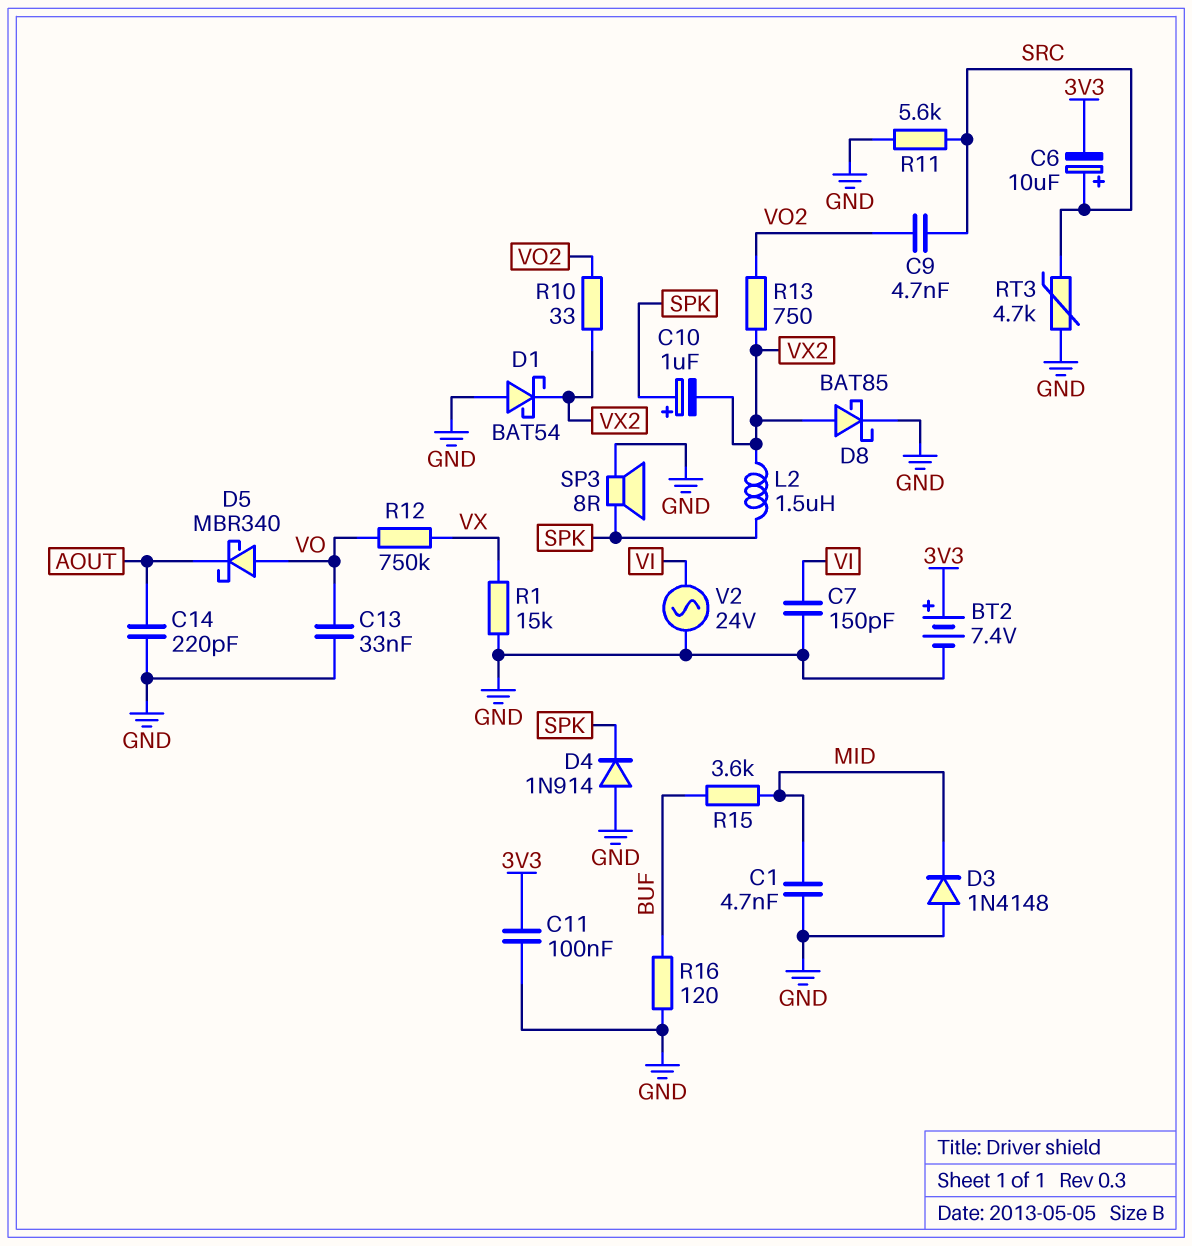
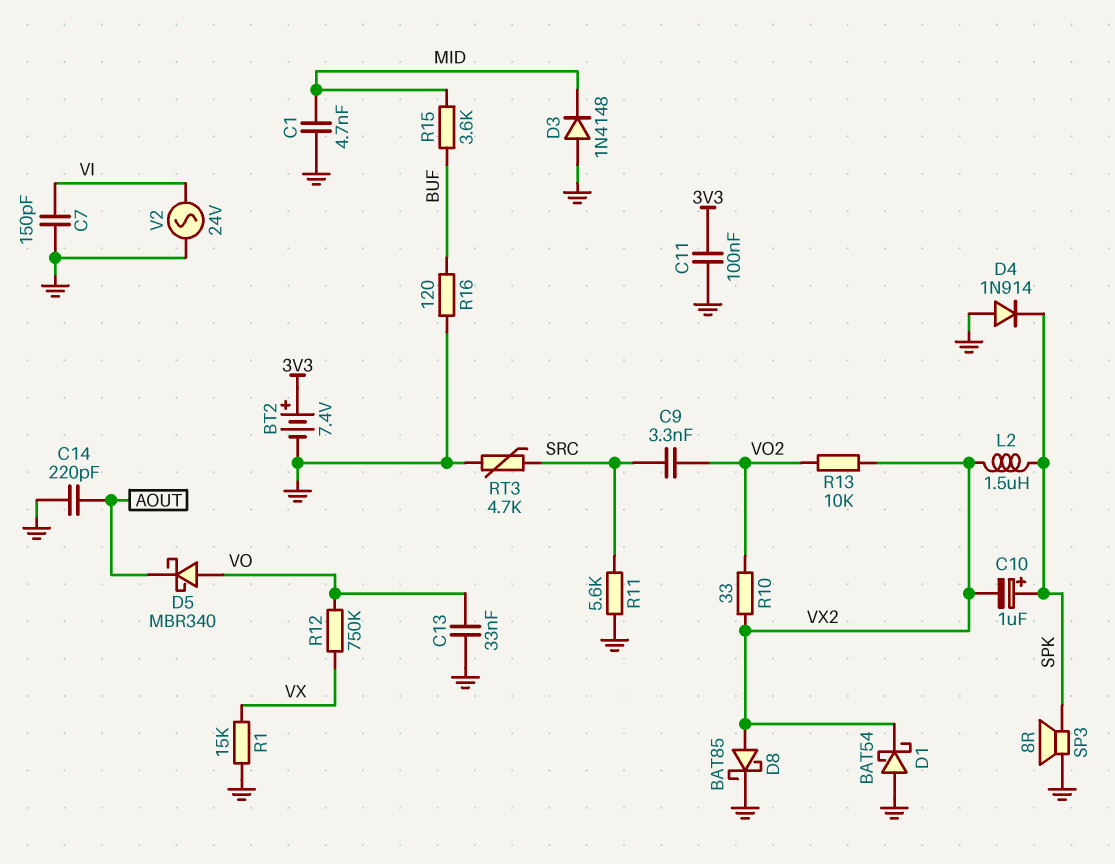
C6: 10uF (plus SRC, minus 3V3) -> none
C9: 4.7nF (SRC, VO2) -> 3.3nF (SRC, VO2)
R13: 750 (VO2, VX2) -> 10k (VO2, VX2)

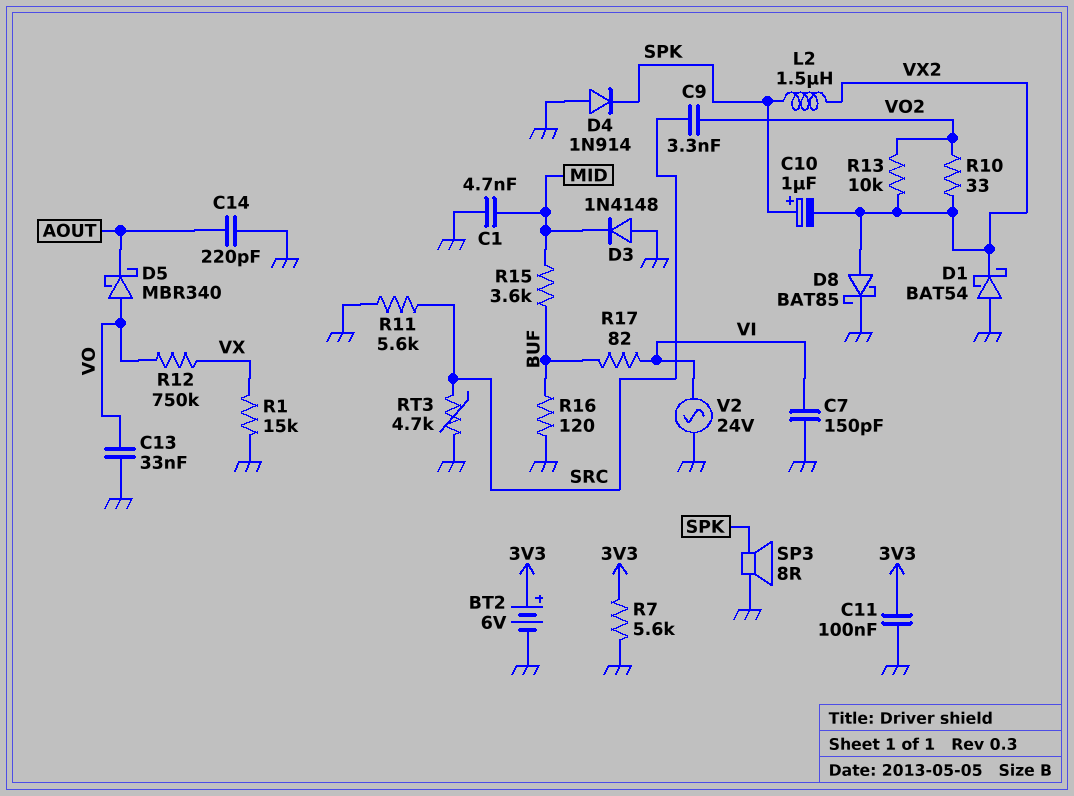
BT2: 7.4V (plus 3V3, minus GND) -> 6V (plus 3V3, minus GND)
R7: none -> 5.6k (3V3, GND)
R17: none -> 82 (BUF, VI)

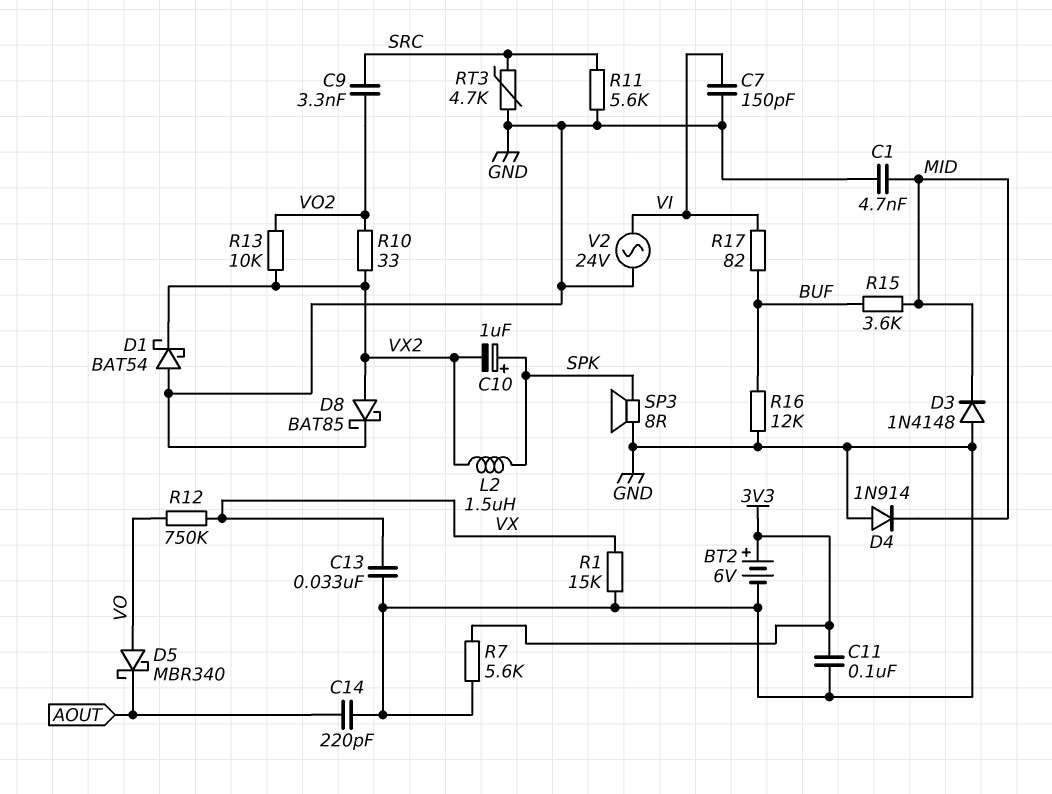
C13: 33nF (GND, VO) -> 33nF (GND, VX)
D4: diode 1N914 (A GND, K SPK) -> diode 1N914 (A GND, K MID)
R16: 120 (BUF, GND) -> 12k (BUF, GND)

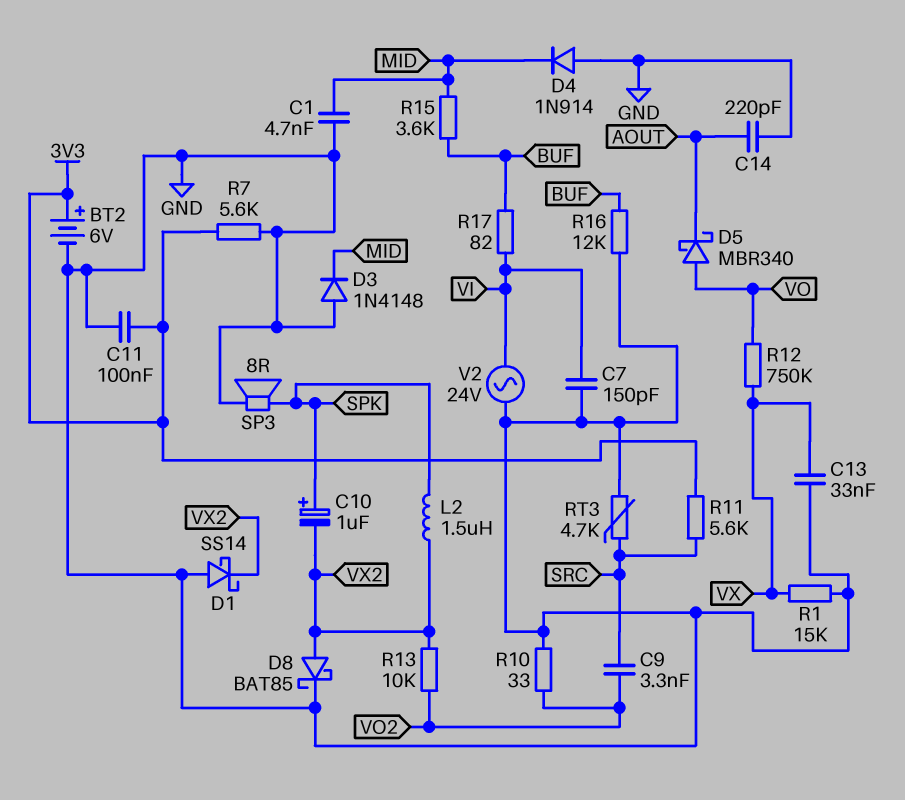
D1: schottky BAT54 (A GND, K VX2) -> schottky SS14 (A GND, K VX2)
R10: 33 (VO2, VX2) -> 33 (GND, VO2)
R11: 5.6k (GND, SRC) -> 5.6k (3V3, SRC)

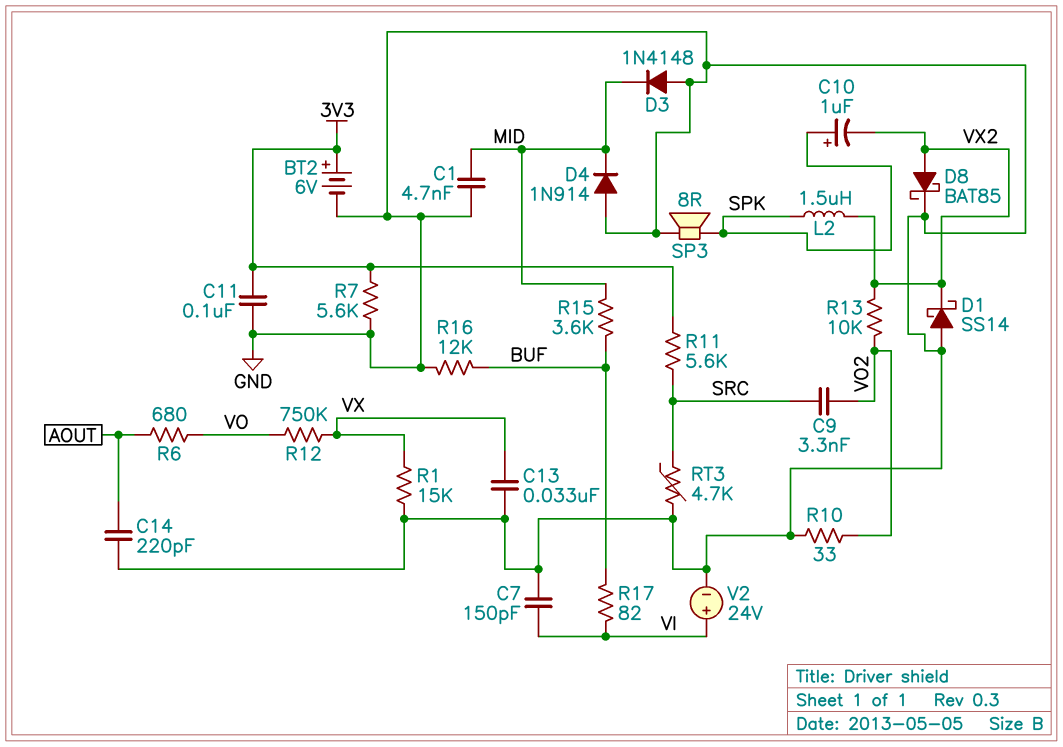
D5: schottky MBR340 (A VO, K AOUT) -> none
R6: none -> 680 (AOUT, VO)
V2: AC 24V (GND, VI) -> 24V (plus VI, minus GND)

